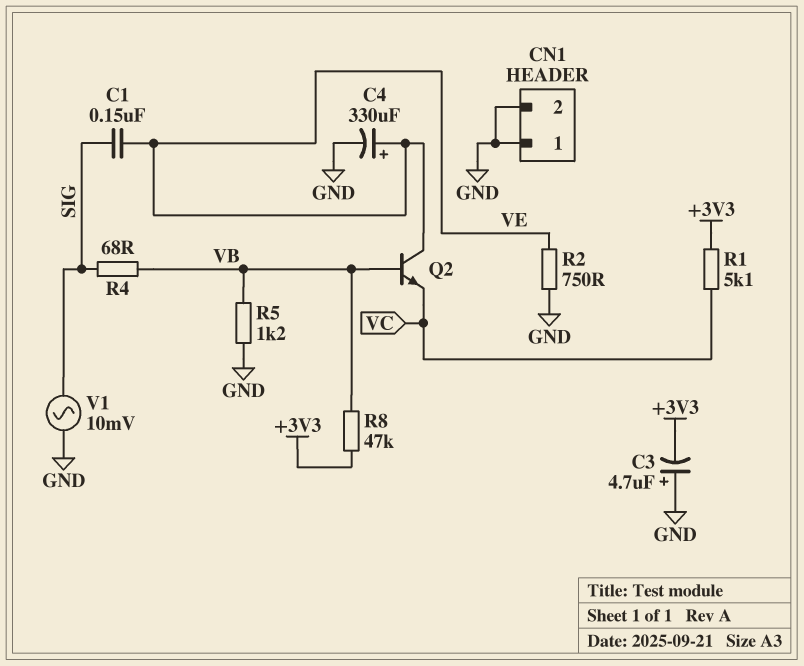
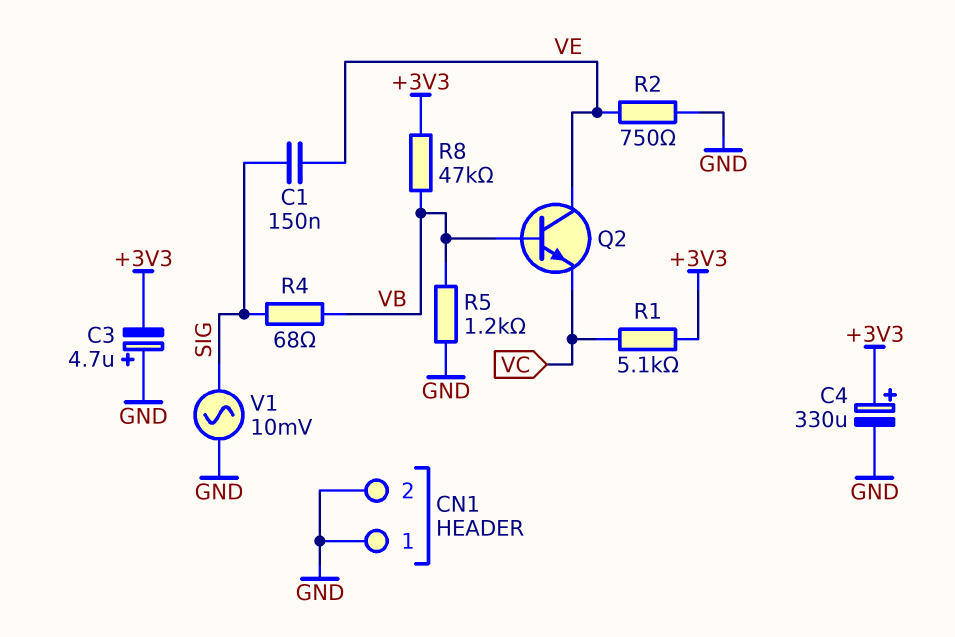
C4: 330uF (plus VE, minus GND) -> 330uF (plus +3V3, minus GND)

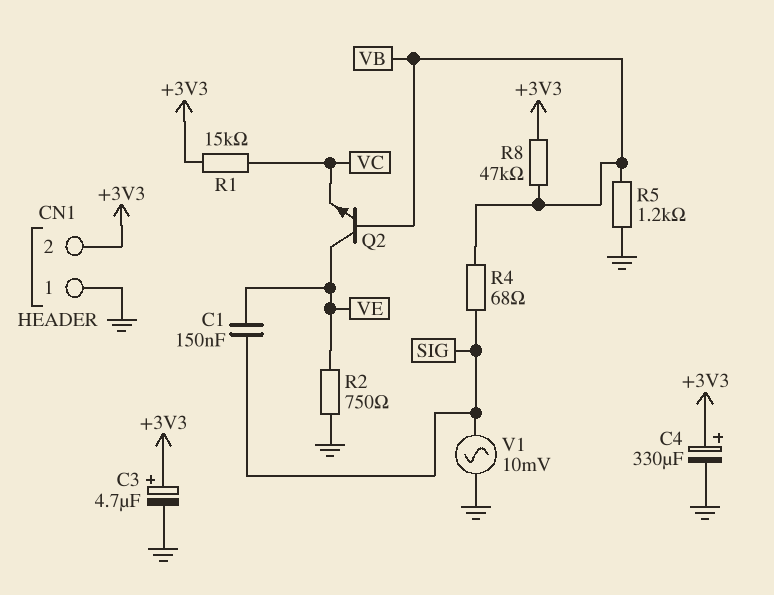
C3: 4.7uF (plus GND, minus +3V3) -> 4.7uF (plus +3V3, minus GND)
CN1 pin 2: GND -> +3V3
R1: 5.1k (+3V3, VC) -> 15k (+3V3, VC)

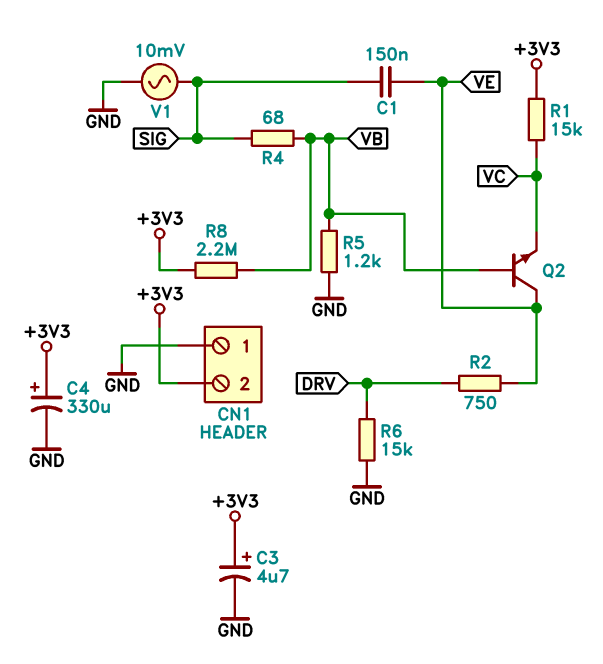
R2: 750 (GND, VE) -> 750 (DRV, VE)
R6: none -> 15k (DRV, GND)
R8: 47k (+3V3, VB) -> 2.2M (+3V3, VB)

